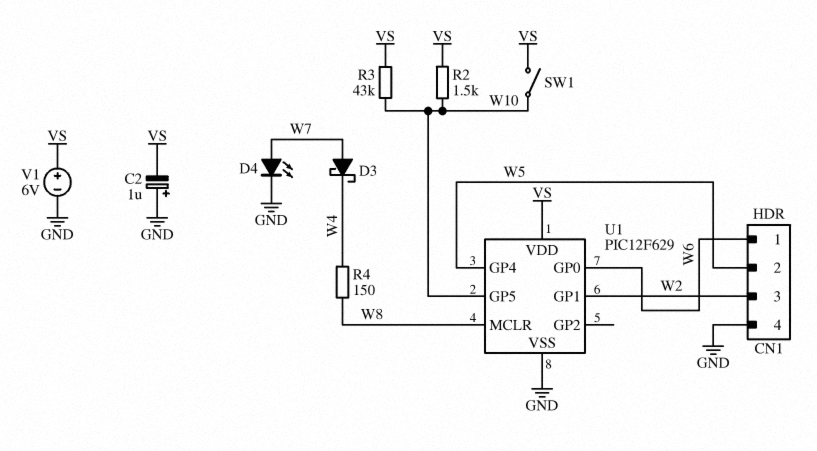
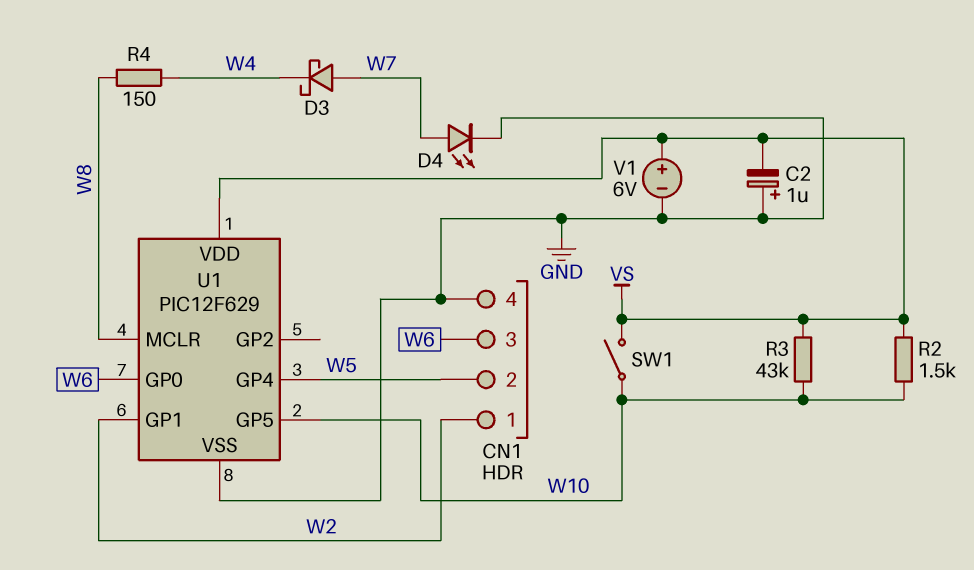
CN1 pin 1: W6 -> W2
CN1 pin 3: W2 -> W6

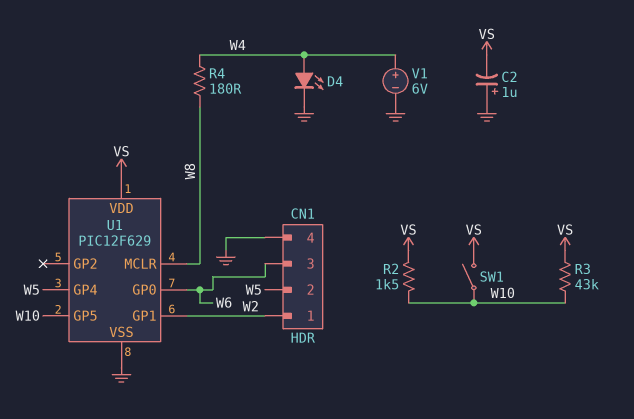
D3: schottky (A W7, K W4) -> none
D4: LED (A W7, K GND) -> LED (A W4, K GND)
R4: 150 (W4, W8) -> 180 (W4, W8)
V1: 6V (plus VS, minus GND) -> 6V (plus W4, minus GND)

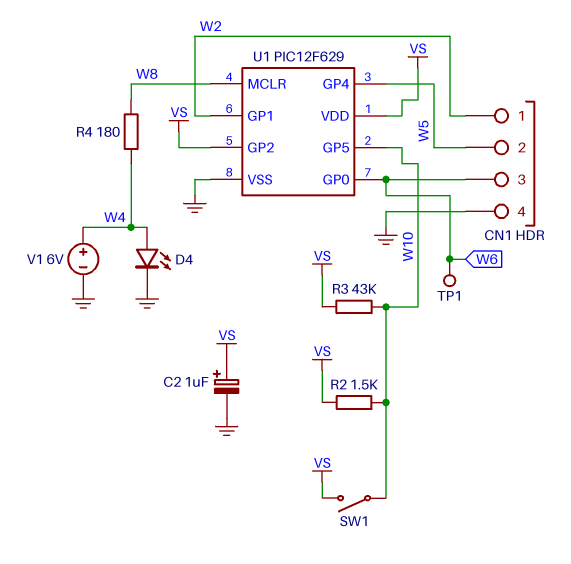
C2: 1uF (plus GND, minus VS) -> 1uF (plus VS, minus GND)
TP1: none -> test point (W6)
U1 pin GP2: none -> VS

